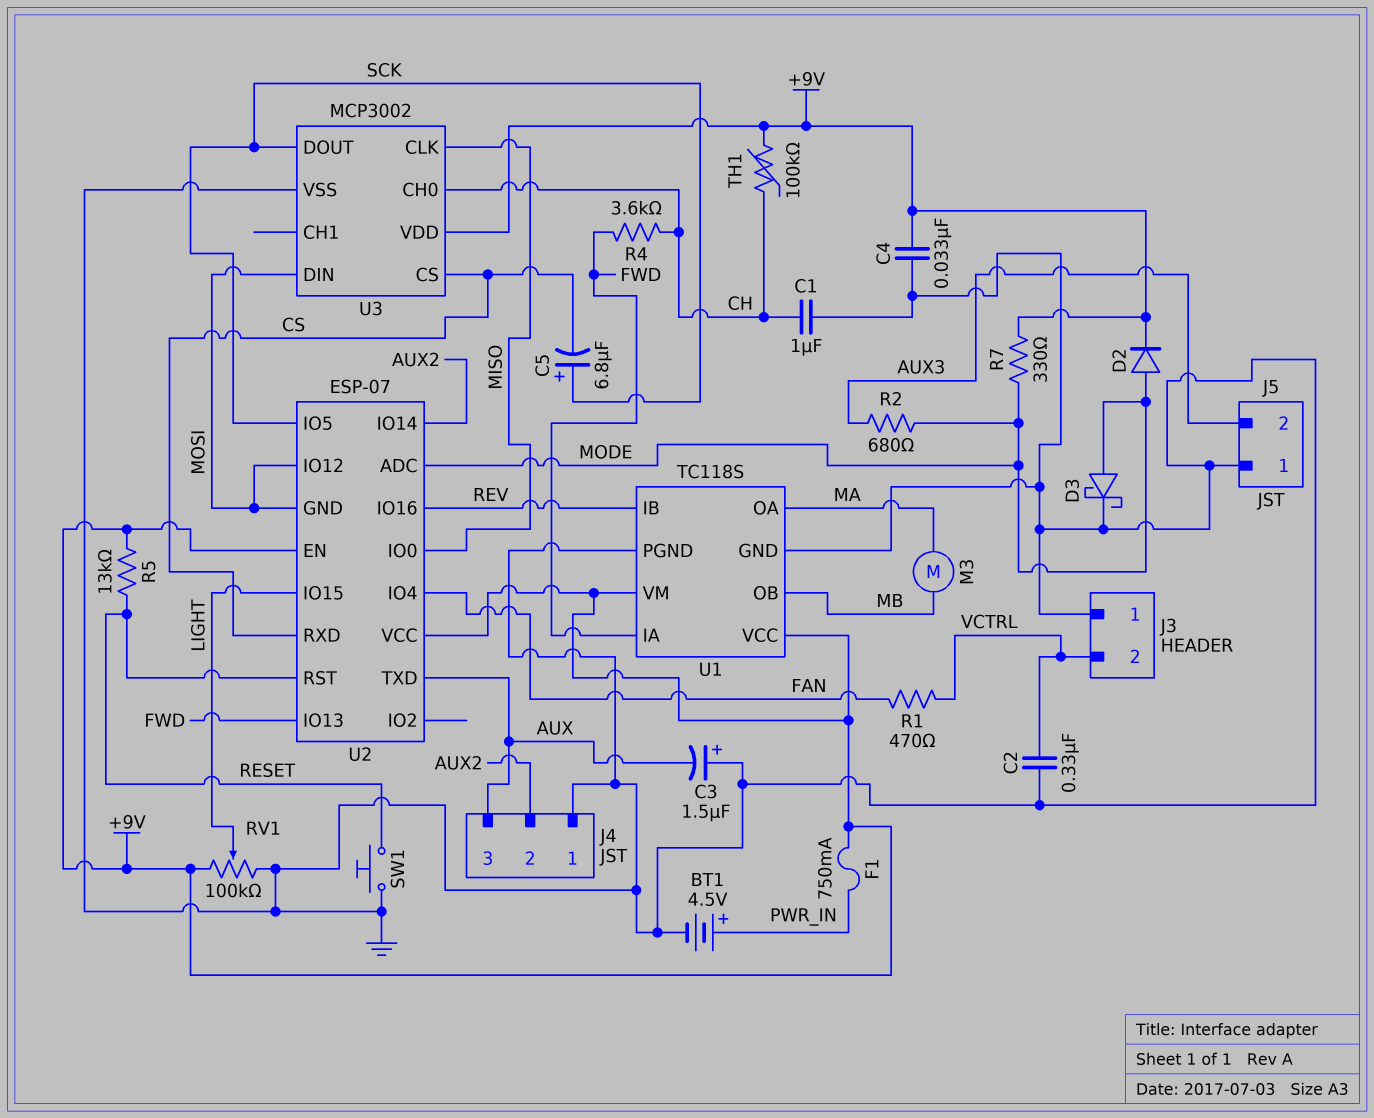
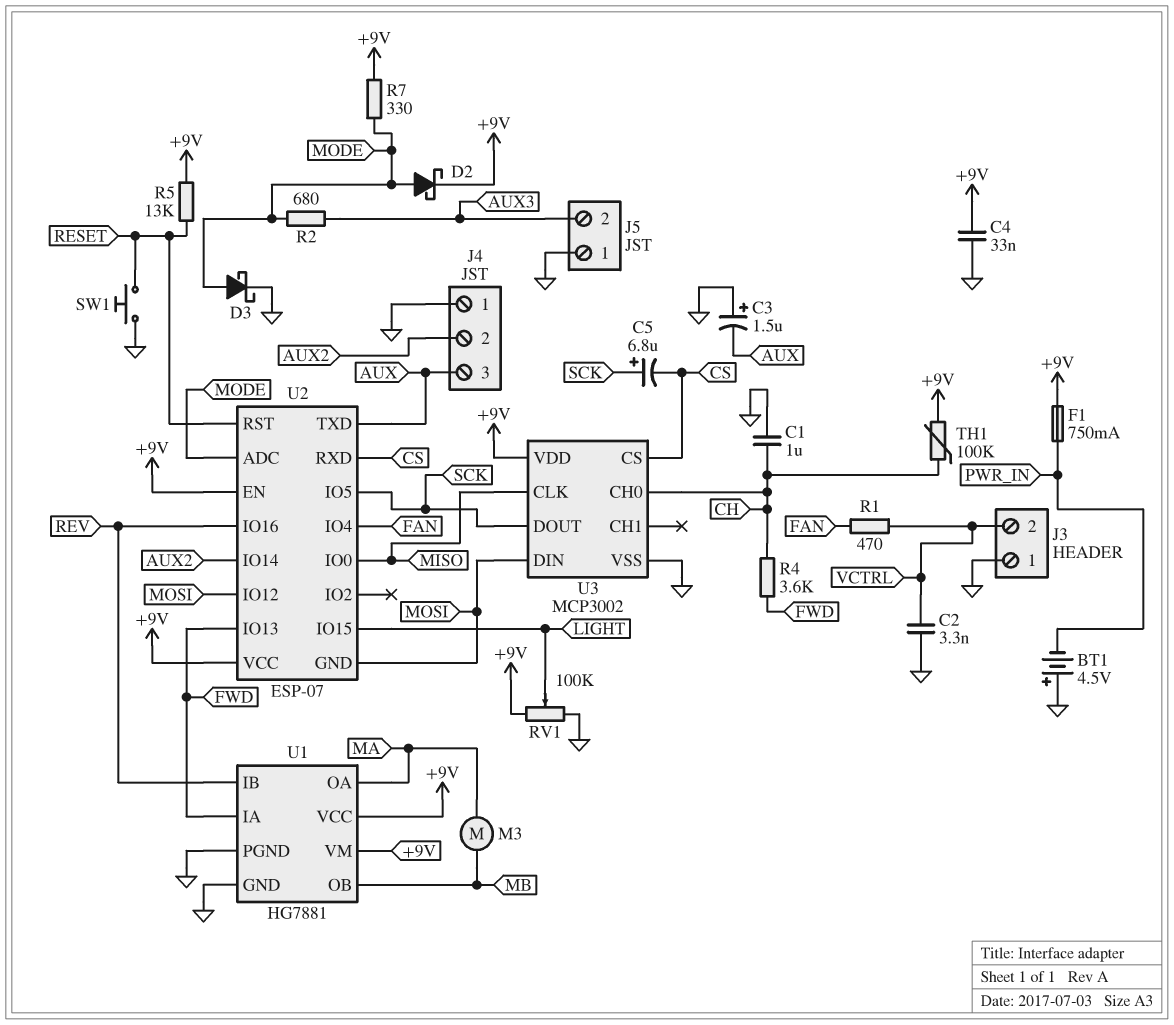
BT1: 4.5V (plus PWR_IN, minus GND) -> 4.5V (plus GND, minus PWR_IN)
C2: 330nF (GND, VCTRL) -> 3.3nF (GND, VCTRL)
D2: diode (A MODE, K +9V) -> schottky (A MODE, K +9V)
U1: TC118S -> HG7881

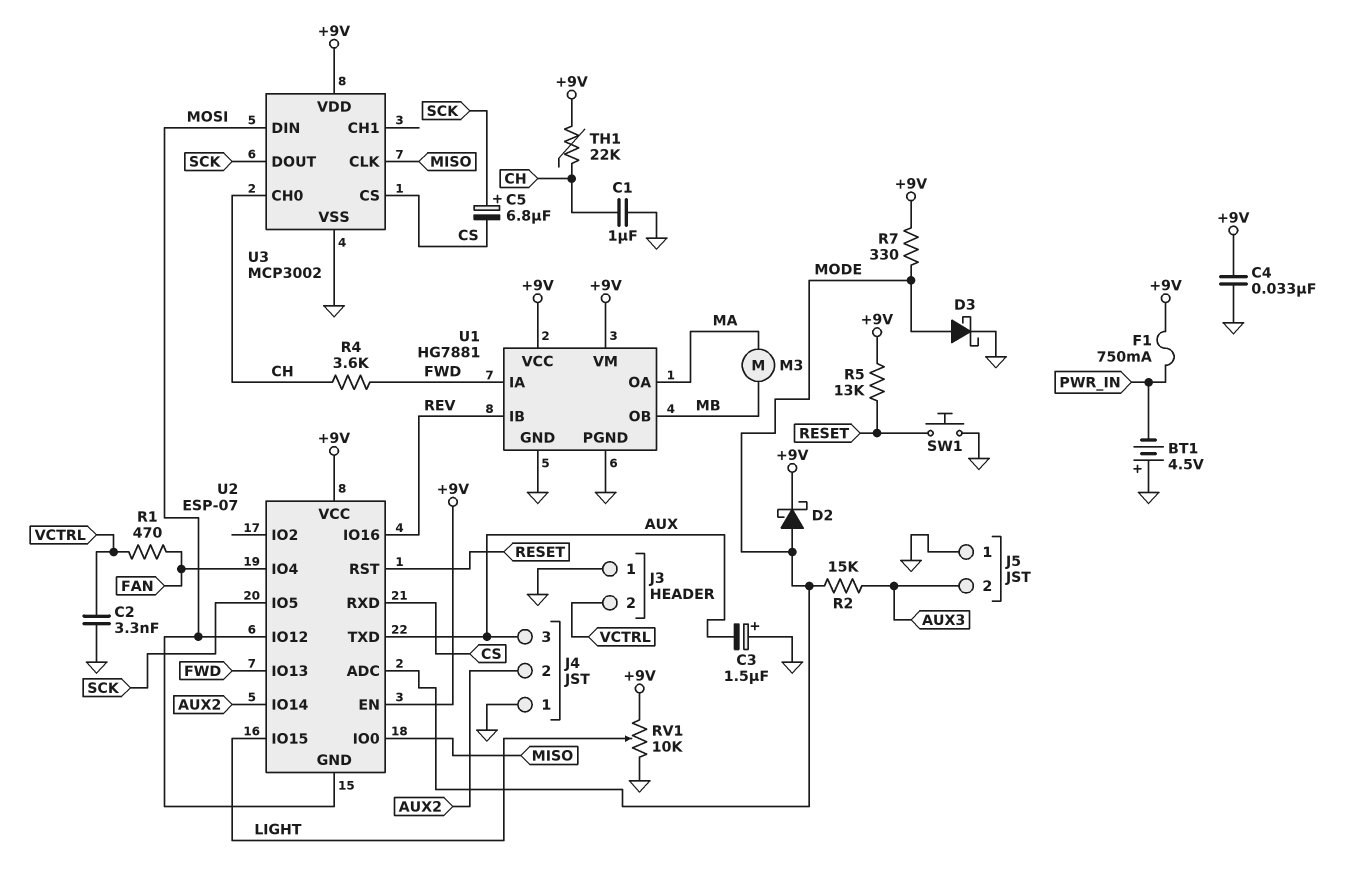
R2: 680 (AUX3, MODE) -> 15k (AUX3, MODE)
RV1: 100k (+9V, GND, wiper LIGHT) -> 10k (+9V, GND, wiper LIGHT)
TH1: 100k (+9V, CH) -> 22k (+9V, CH)

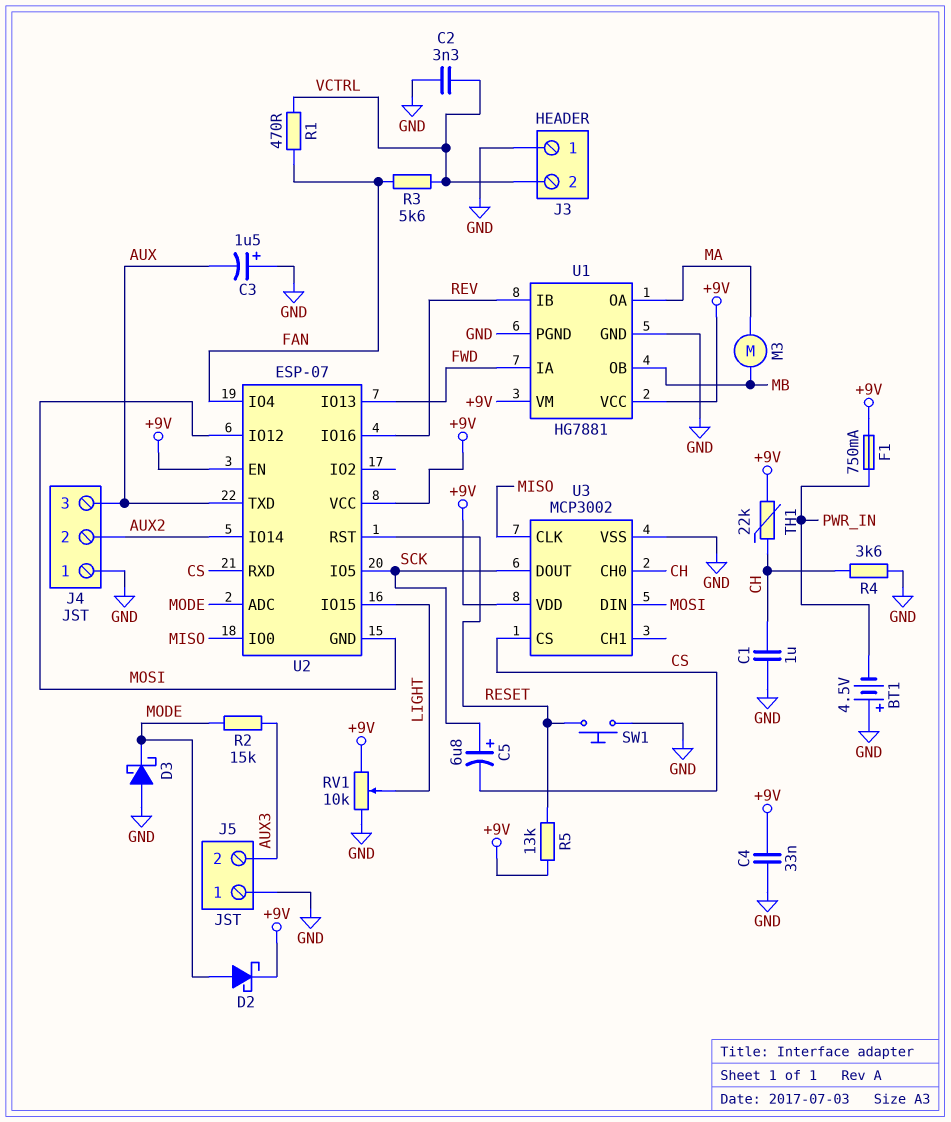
D3: schottky (A MODE, K GND) -> schottky (A GND, K MODE)
R3: none -> 5.6k (FAN, VCTRL)
R4: 3.6k (CH, FWD) -> 3.6k (CH, GND)
R7: 330 (+9V, MODE) -> none

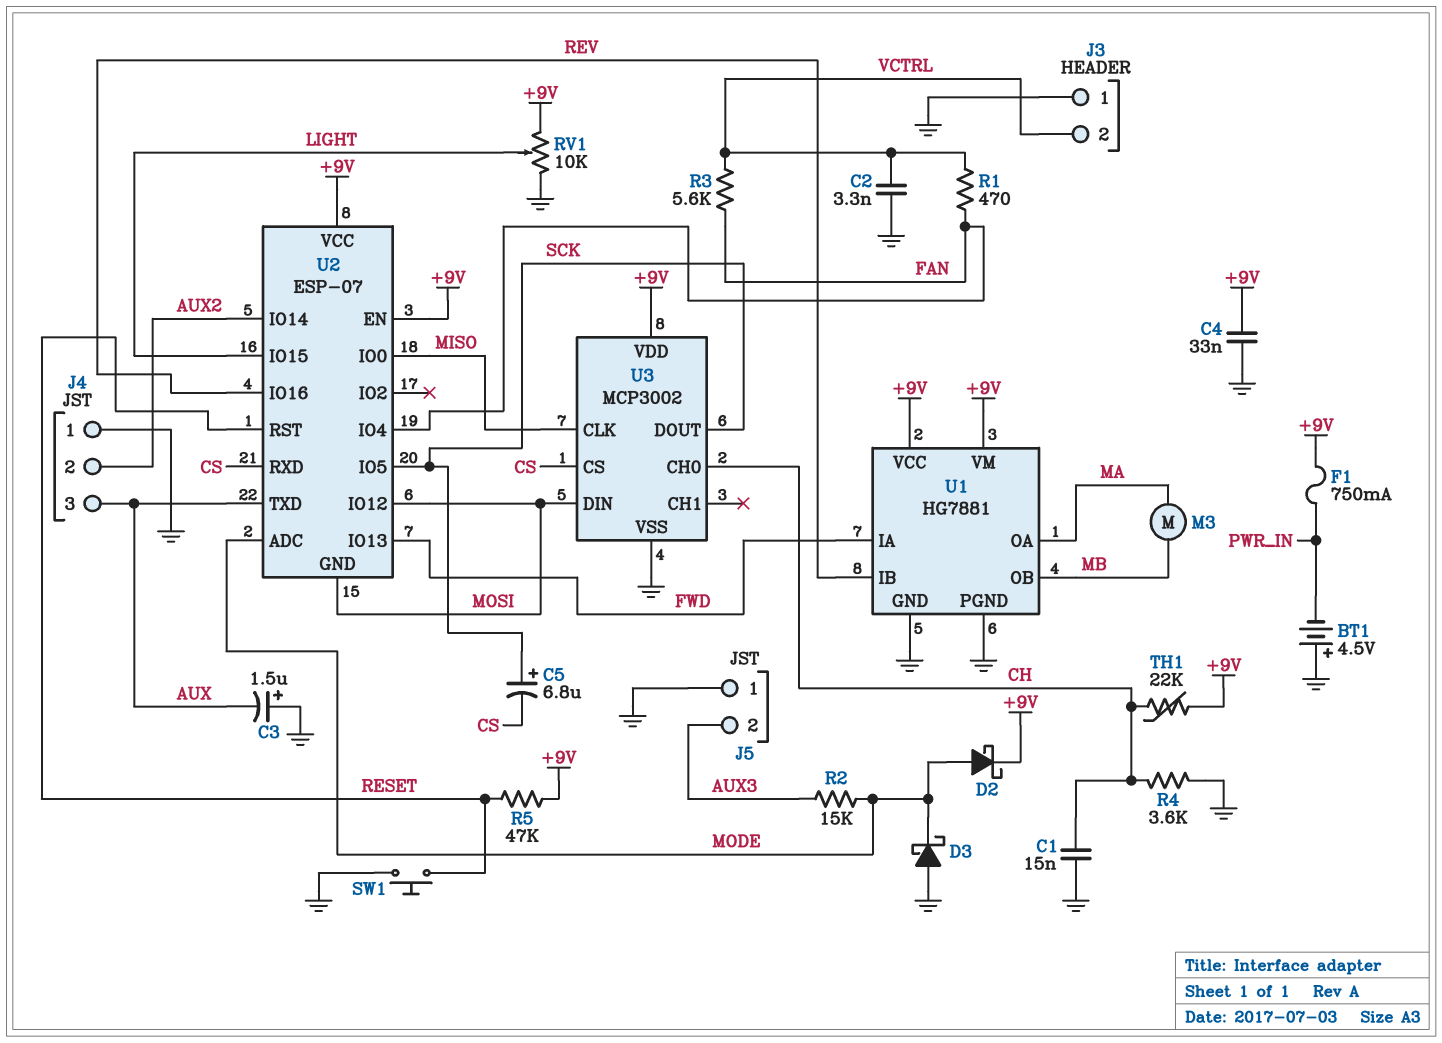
C1: 1uF (CH, GND) -> 15nF (CH, GND)
R5: 13k (+9V, RESET) -> 47k (+9V, RESET)

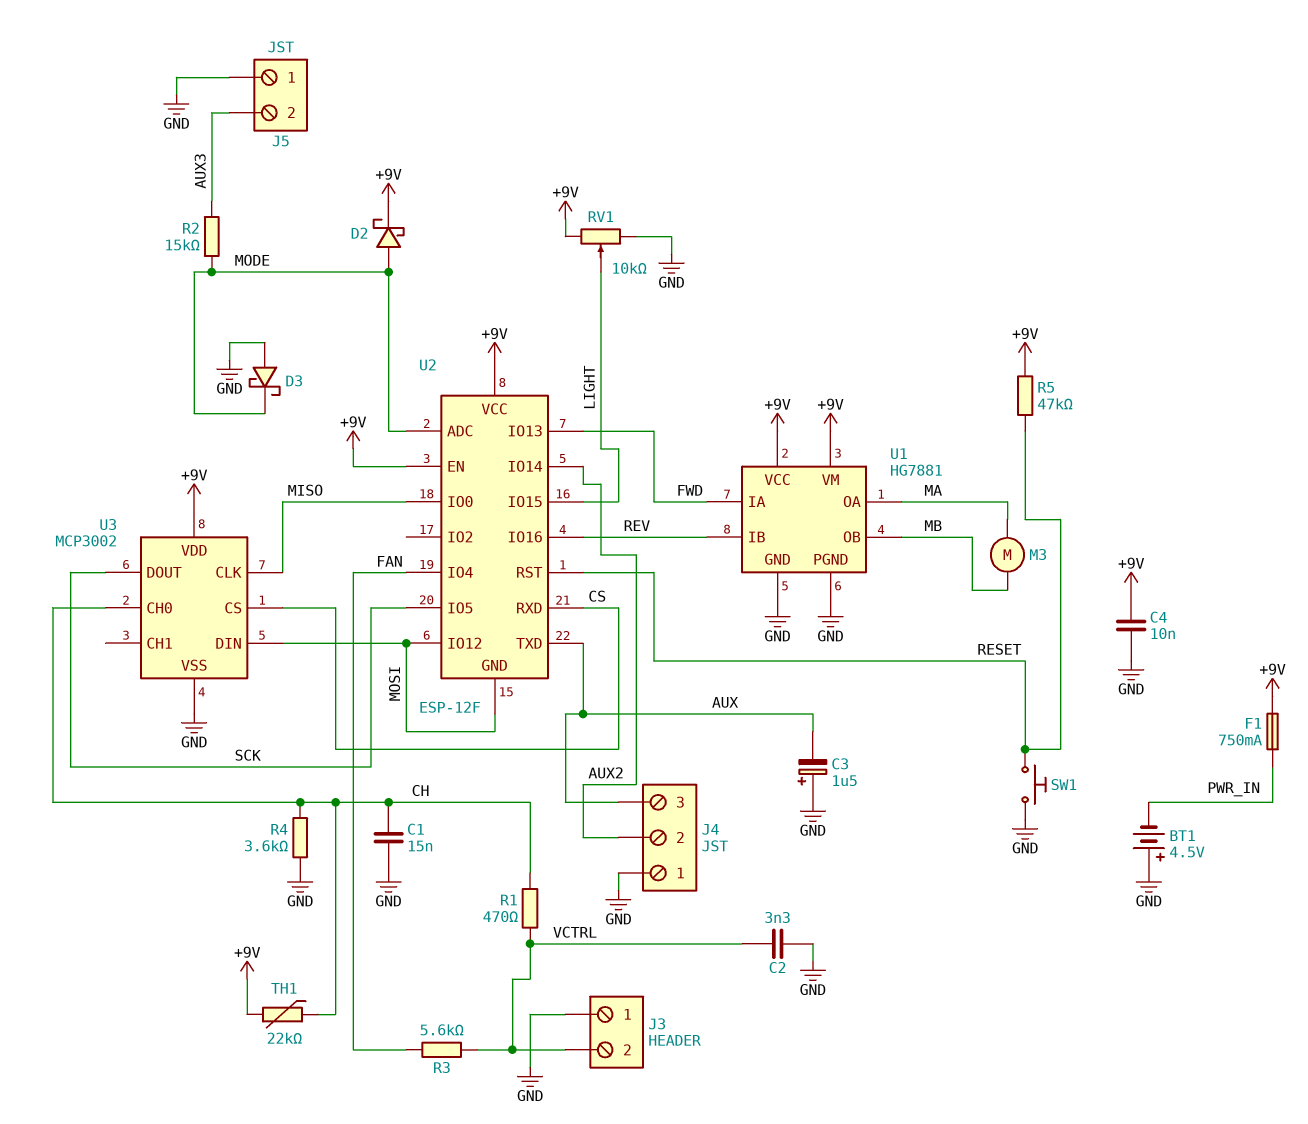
C4: 33nF (+9V, GND) -> 10nF (+9V, GND)
C5: 6.8uF (plus SCK, minus CS) -> none
R1: 470 (FAN, VCTRL) -> 470 (CH, VCTRL)
U2: ESP-07 -> ESP-12F

